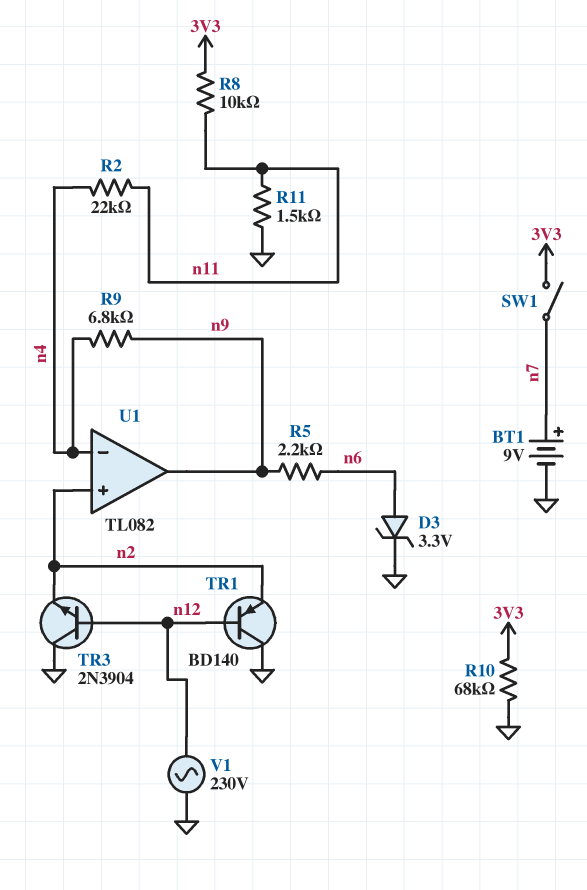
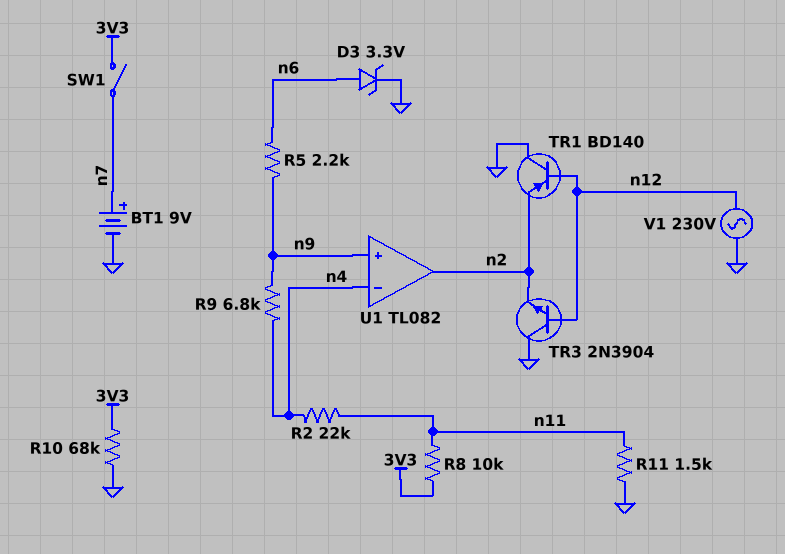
U1 pin in+: n2 -> n9
U1 pin out: n9 -> n2

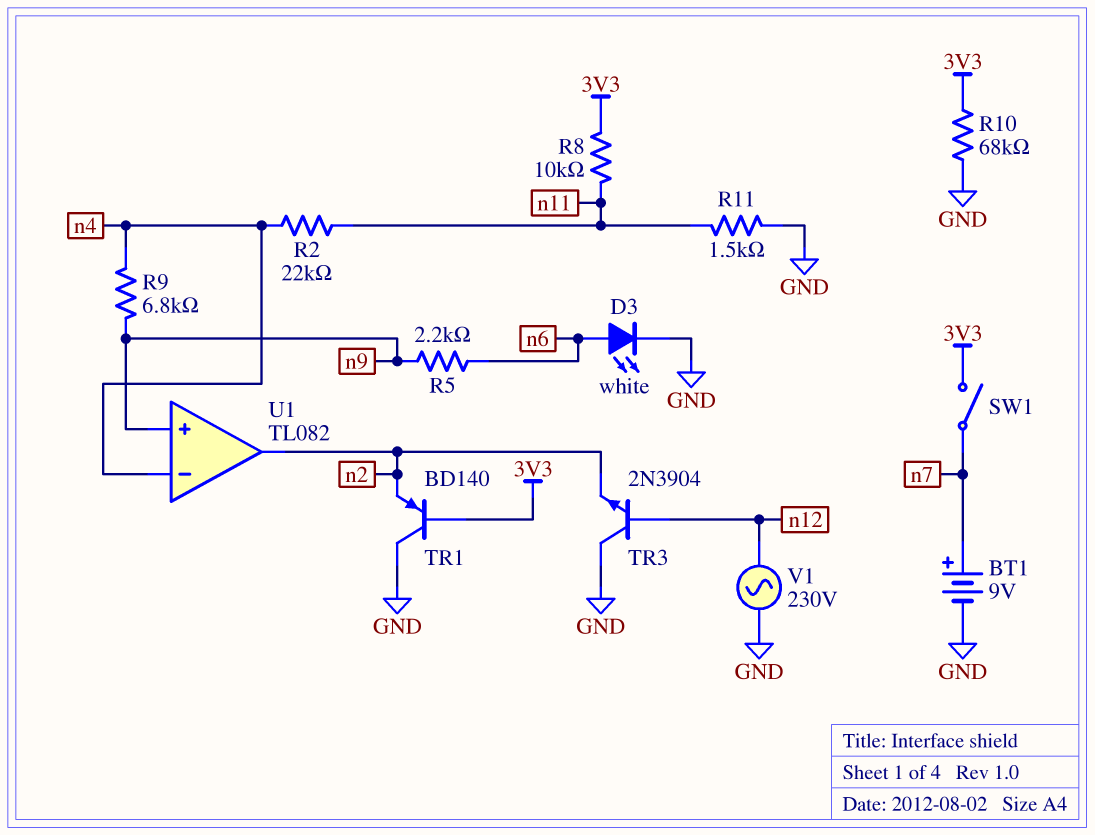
D3: zener 3.3V (A n6, K GND) -> LED white (A n6, K GND)
TR1: PNP BD140 (B n12, C GND, E n2) -> PNP BD140 (B 3V3, C GND, E n2)

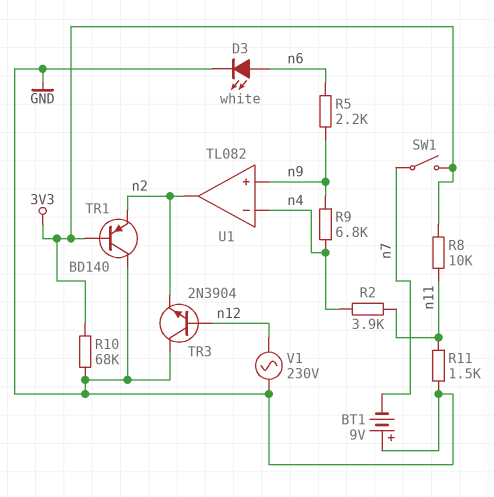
BT1: 9V (plus n7, minus GND) -> 9V (plus GND, minus n7)
R2: 22k (n4, n11) -> 3.9k (n4, n11)

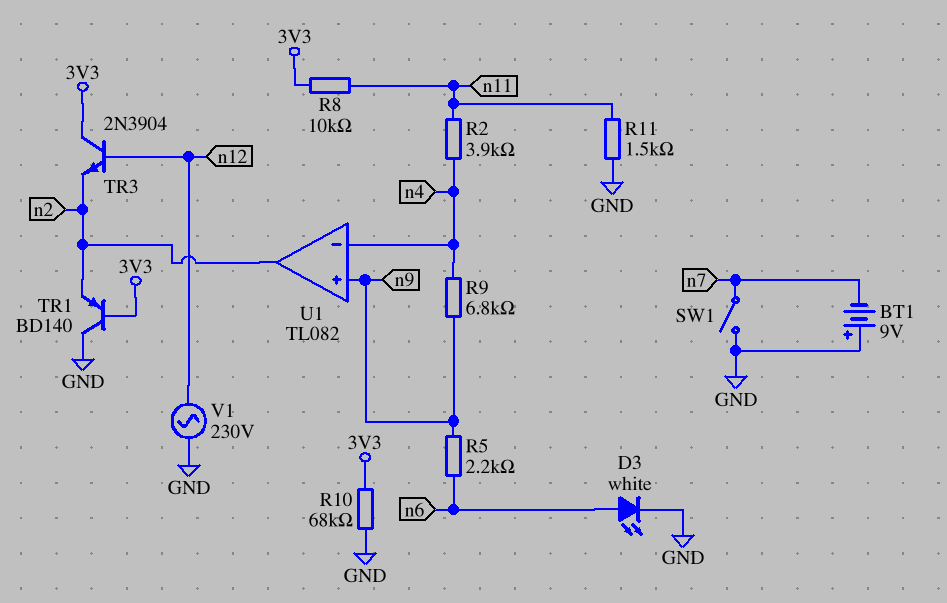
SW1: switch (3V3, n7) -> switch (GND, n7)
TR3: NPN 2N3904 (B n12, C GND, E n2) -> NPN 2N3904 (B n12, C 3V3, E n2)

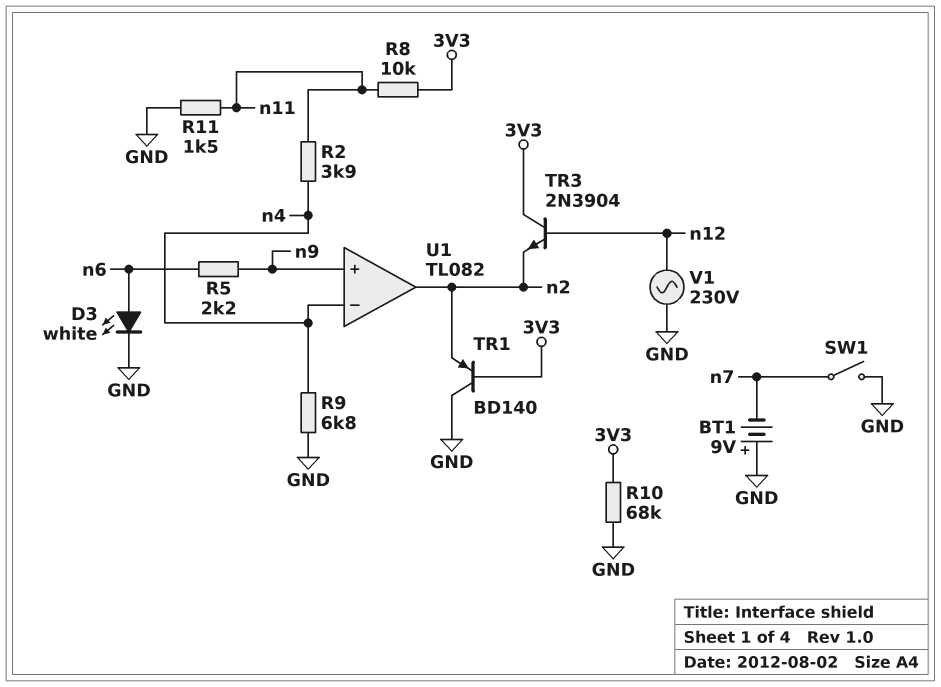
R9: 6.8k (n4, n9) -> 6.8k (GND, n4)

